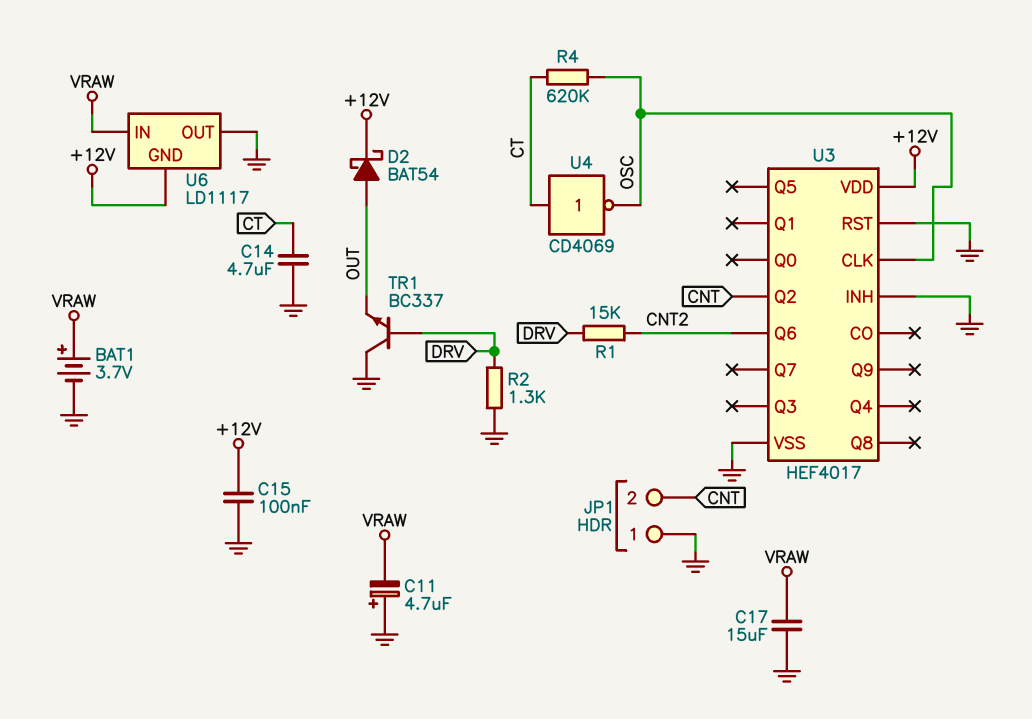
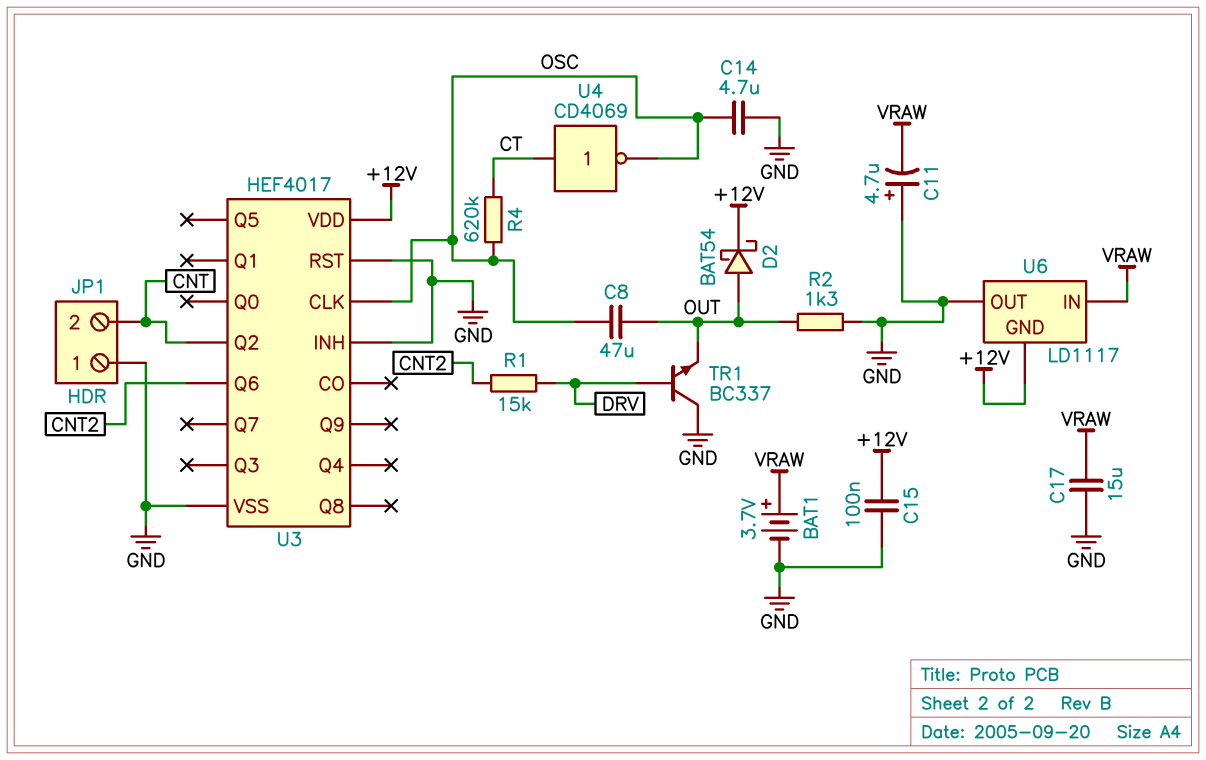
C8: none -> 47uF (OSC, OUT)
C14: 4.7uF (CT, GND) -> 4.7uF (GND, OSC)
R2: 1.3k (DRV, GND) -> 1.3k (GND, OUT)

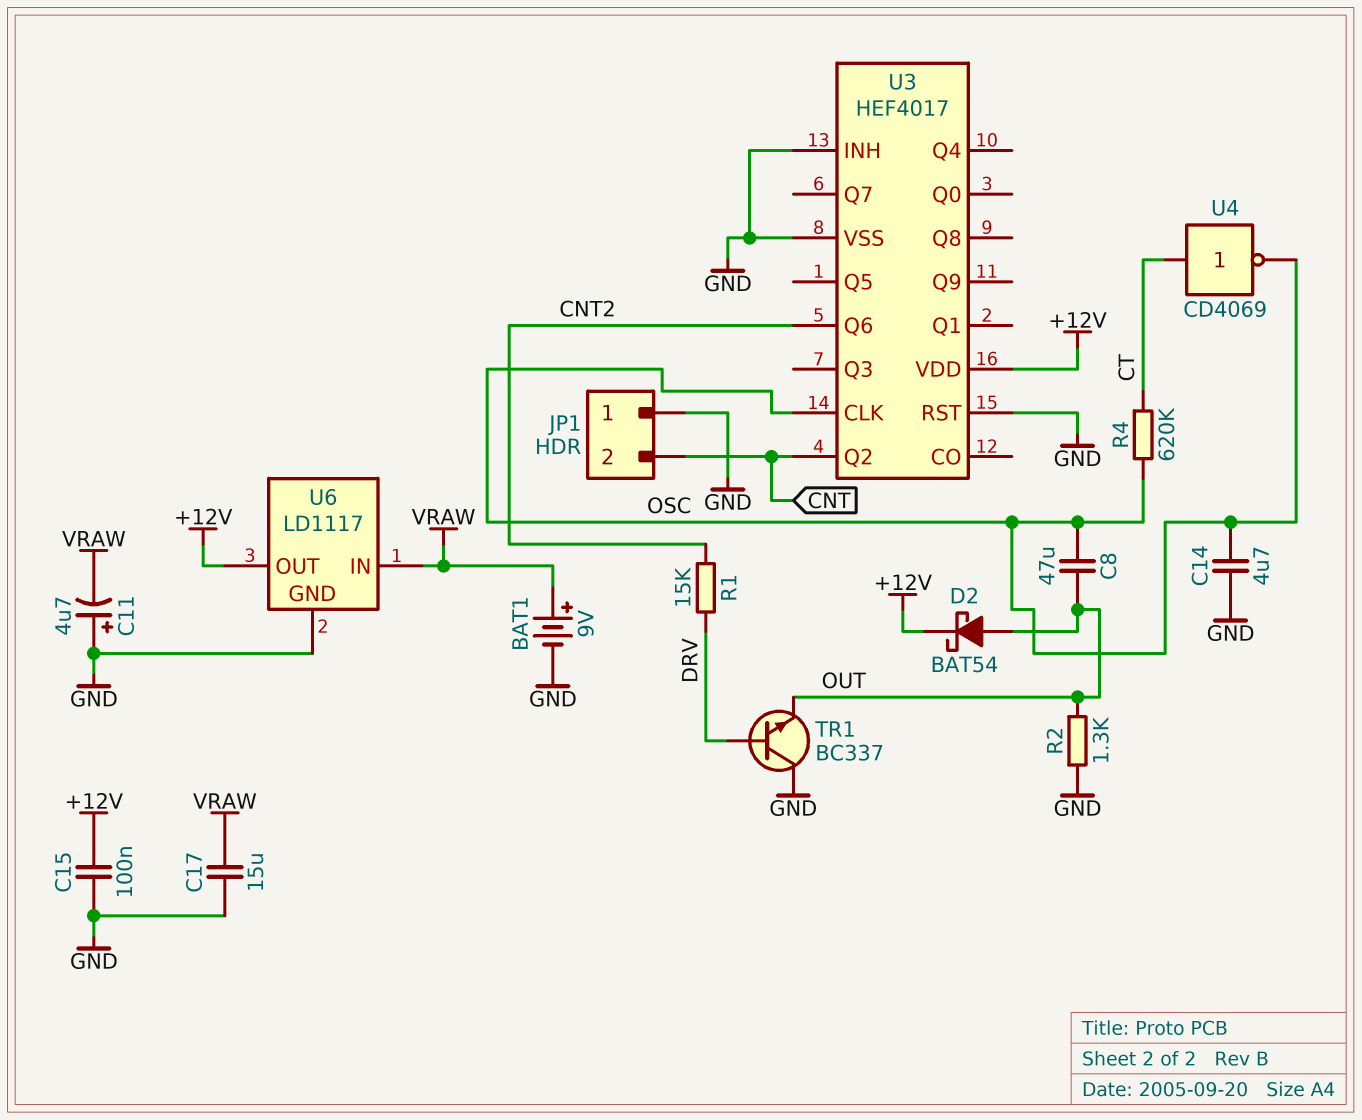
BAT1: 3.7V (plus VRAW, minus GND) -> 9V (plus VRAW, minus GND)
U6 pin GND: +12V -> GND
U6 pin OUT: GND -> +12V

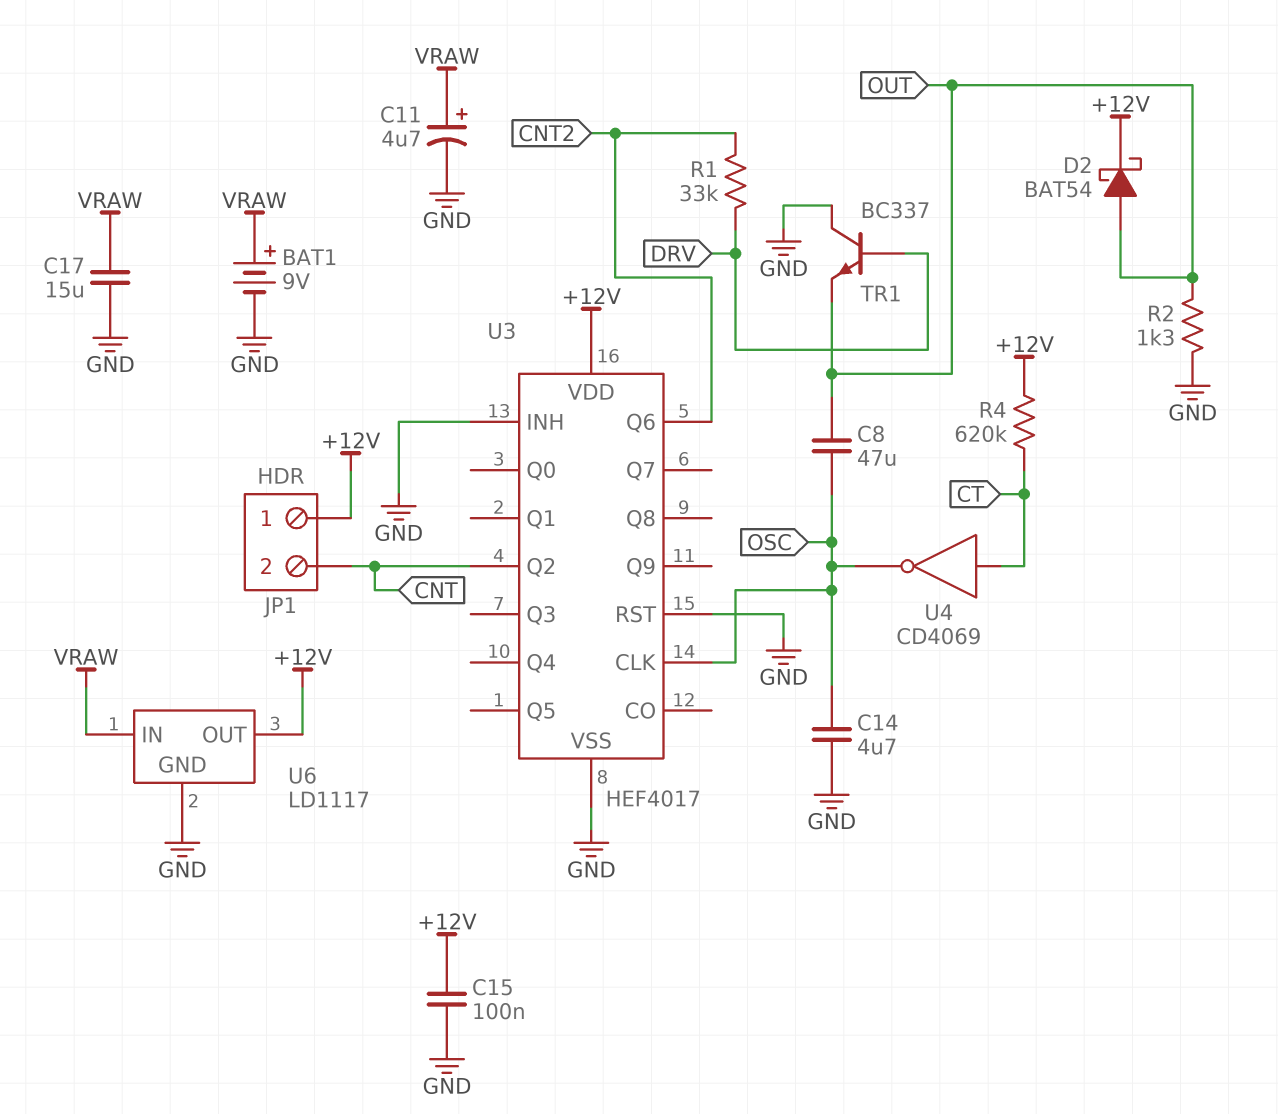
C11: 4.7uF (plus GND, minus VRAW) -> 4.7uF (plus VRAW, minus GND)
JP1 pin 1: GND -> +12V
R1: 15k (CNT2, DRV) -> 33k (CNT2, DRV)
R4: 620k (CT, OSC) -> 620k (+12V, CT)

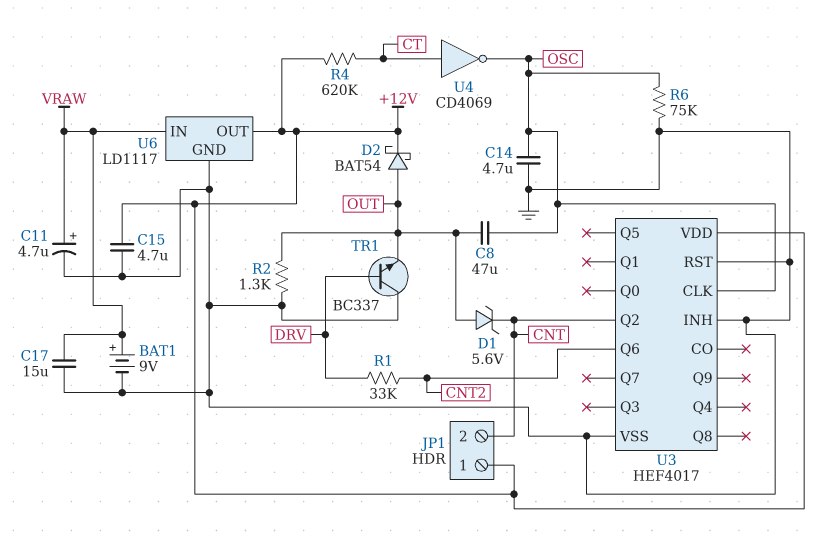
C15: 100nF (+12V, GND) -> 4.7uF (+12V, GND)
D1: none -> zener 5.6V (A OUT, K CNT)
R6: none -> 75k (GND, OSC)

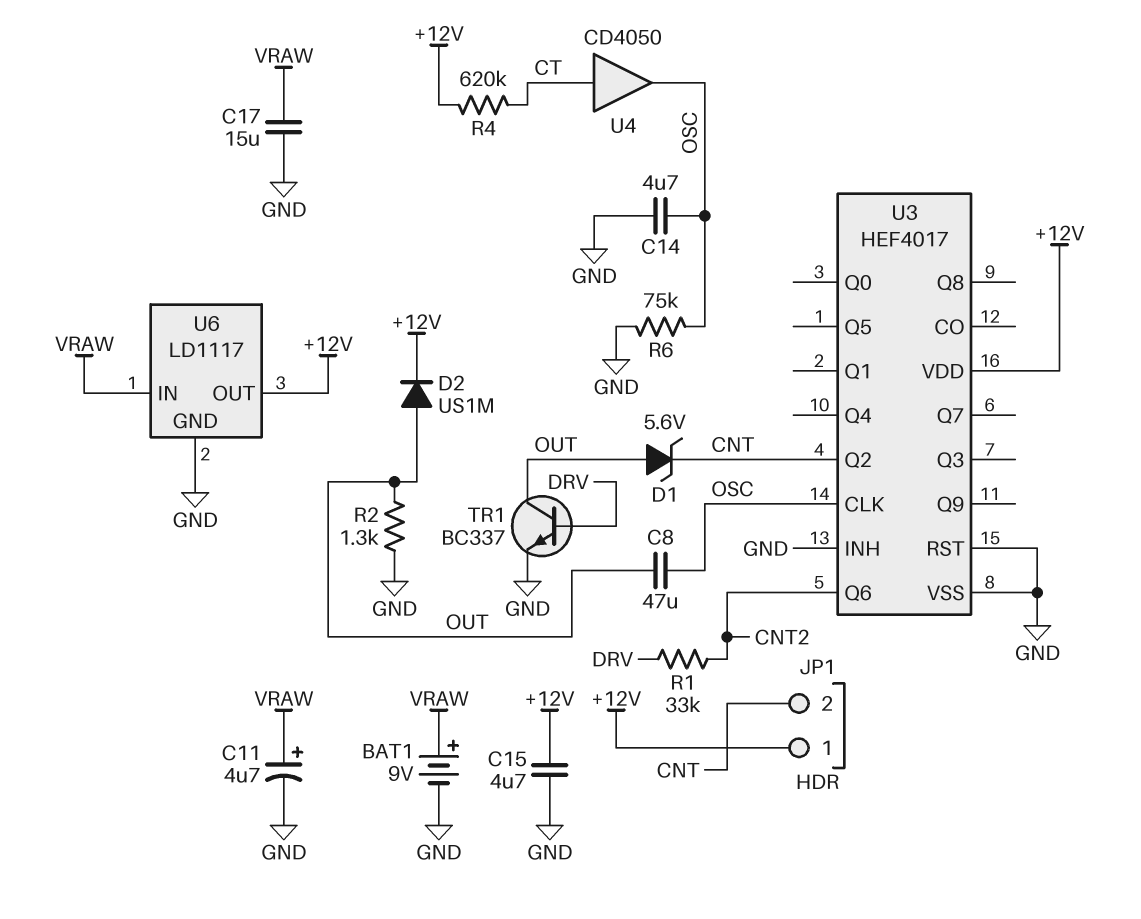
D2: schottky BAT54 (A OUT, K +12V) -> diode US1M (A OUT, K +12V)
TR1: NPN BC337 (B DRV, C GND, E OUT) -> NPN BC337 (B DRV, C OUT, E GND)
U4: NOT CD4069 (in CT, out OSC) -> buffer CD4050 (in CT, out OSC)

